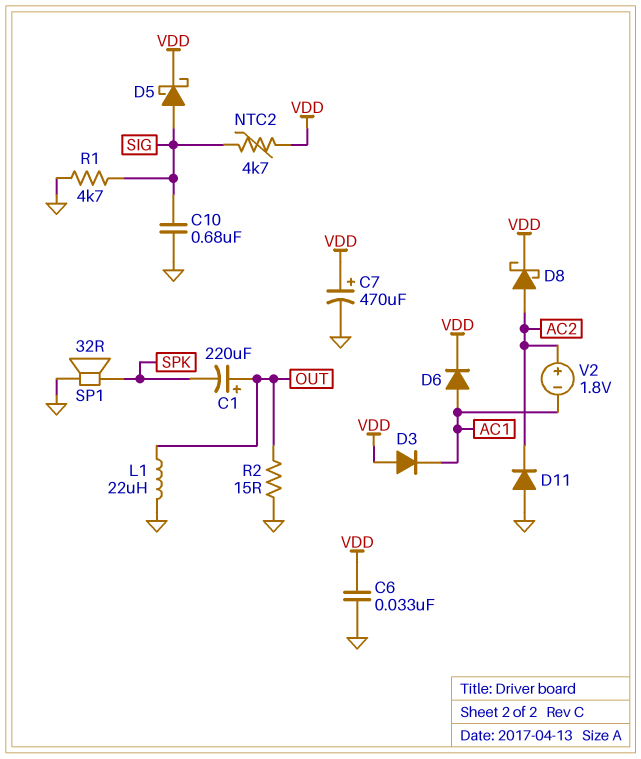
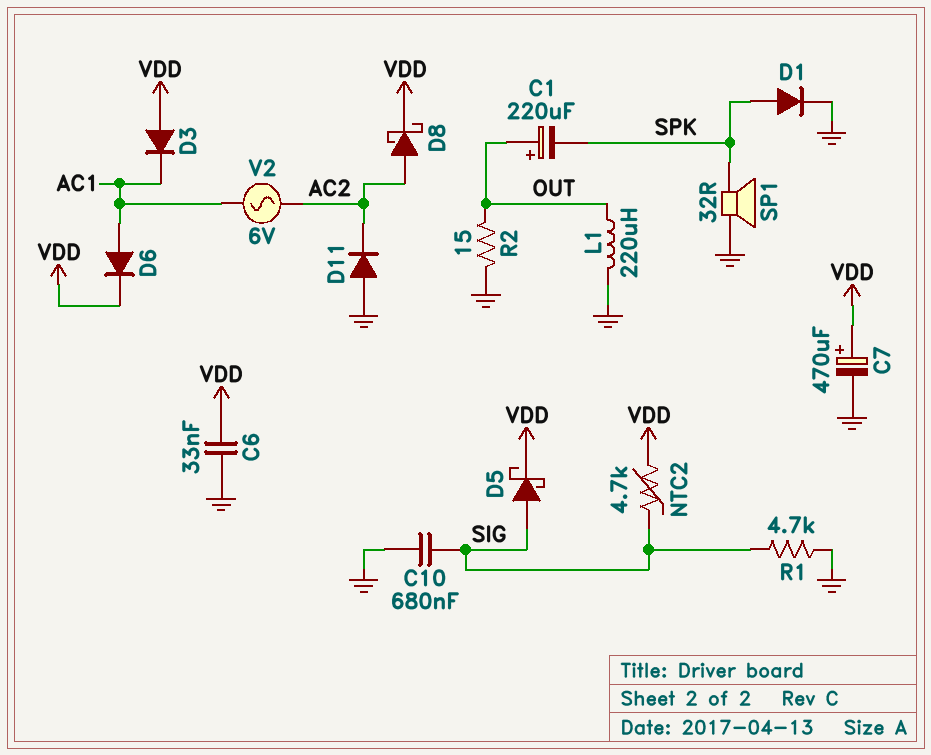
D1: none -> diode (A SPK, K GND)
L1: 22uH (GND, OUT) -> 220uH (GND, OUT)
V2: 1.8V (plus AC2, minus AC1) -> AC 6V (AC1, AC2)

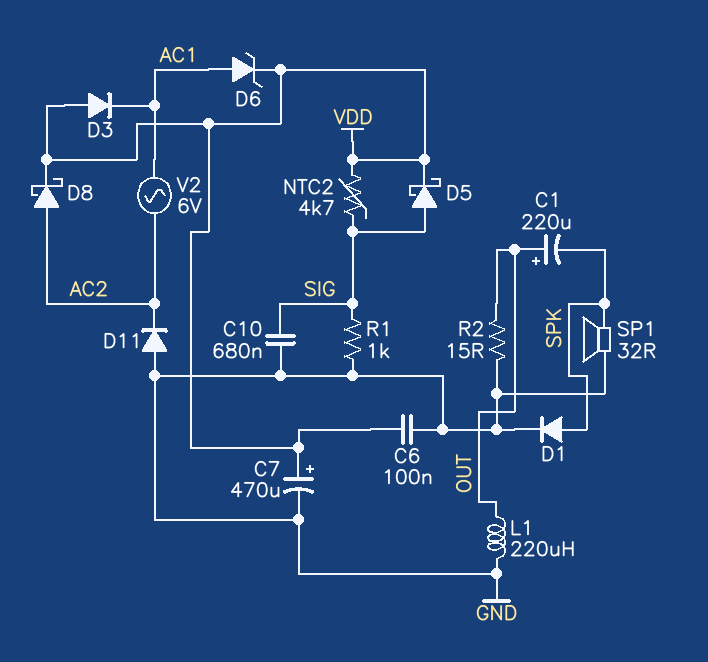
C6: 33nF (GND, VDD) -> 100nF (GND, VDD)
D6: diode (A AC1, K VDD) -> zener (A AC1, K VDD)
R1: 4.7k (GND, SIG) -> 1k (GND, SIG)

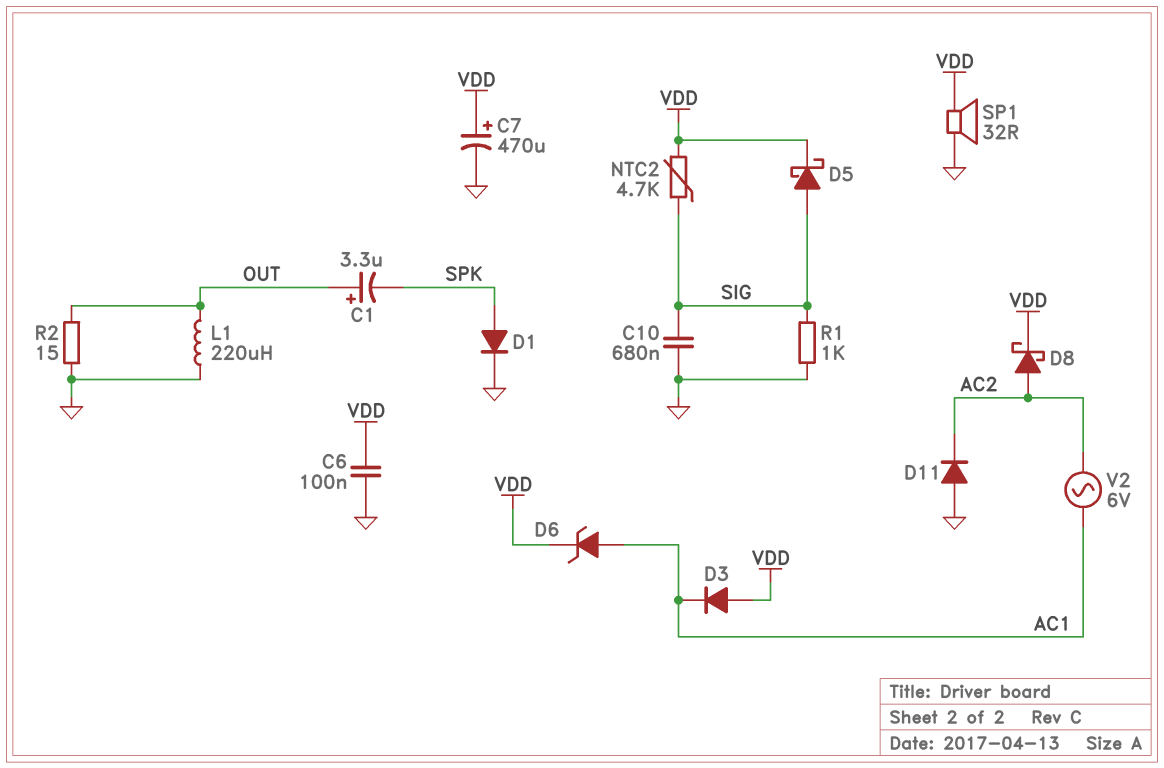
C1: 220uF (plus OUT, minus SPK) -> 3.3uF (plus OUT, minus SPK)
SP1: speaker 32R (GND, SPK) -> speaker 32R (GND, VDD)

